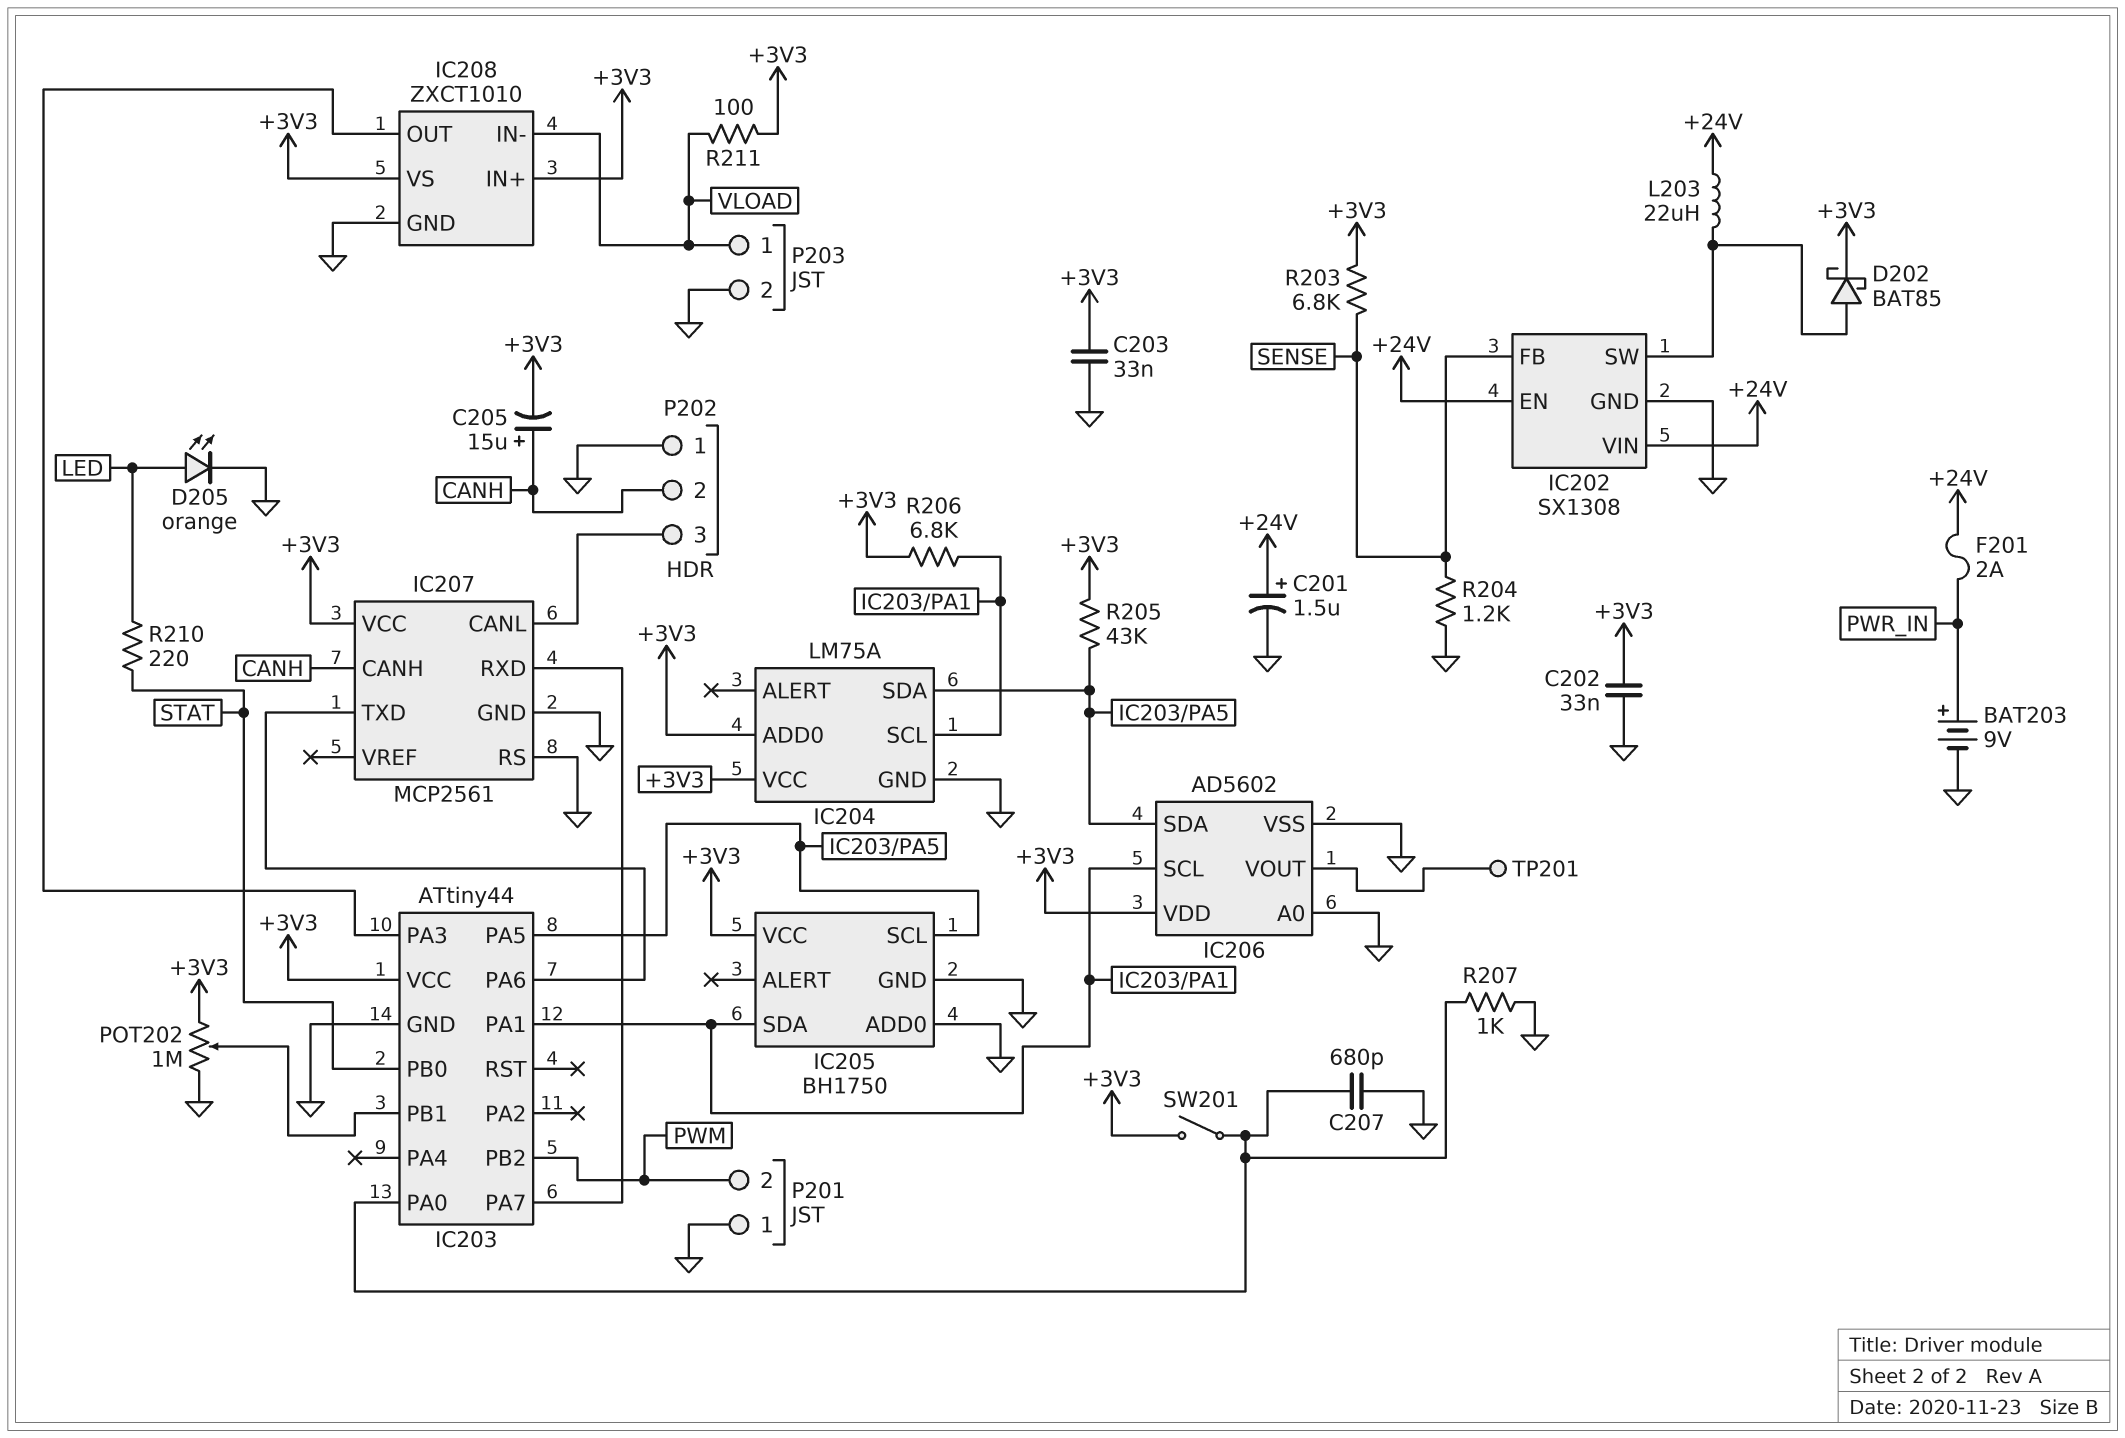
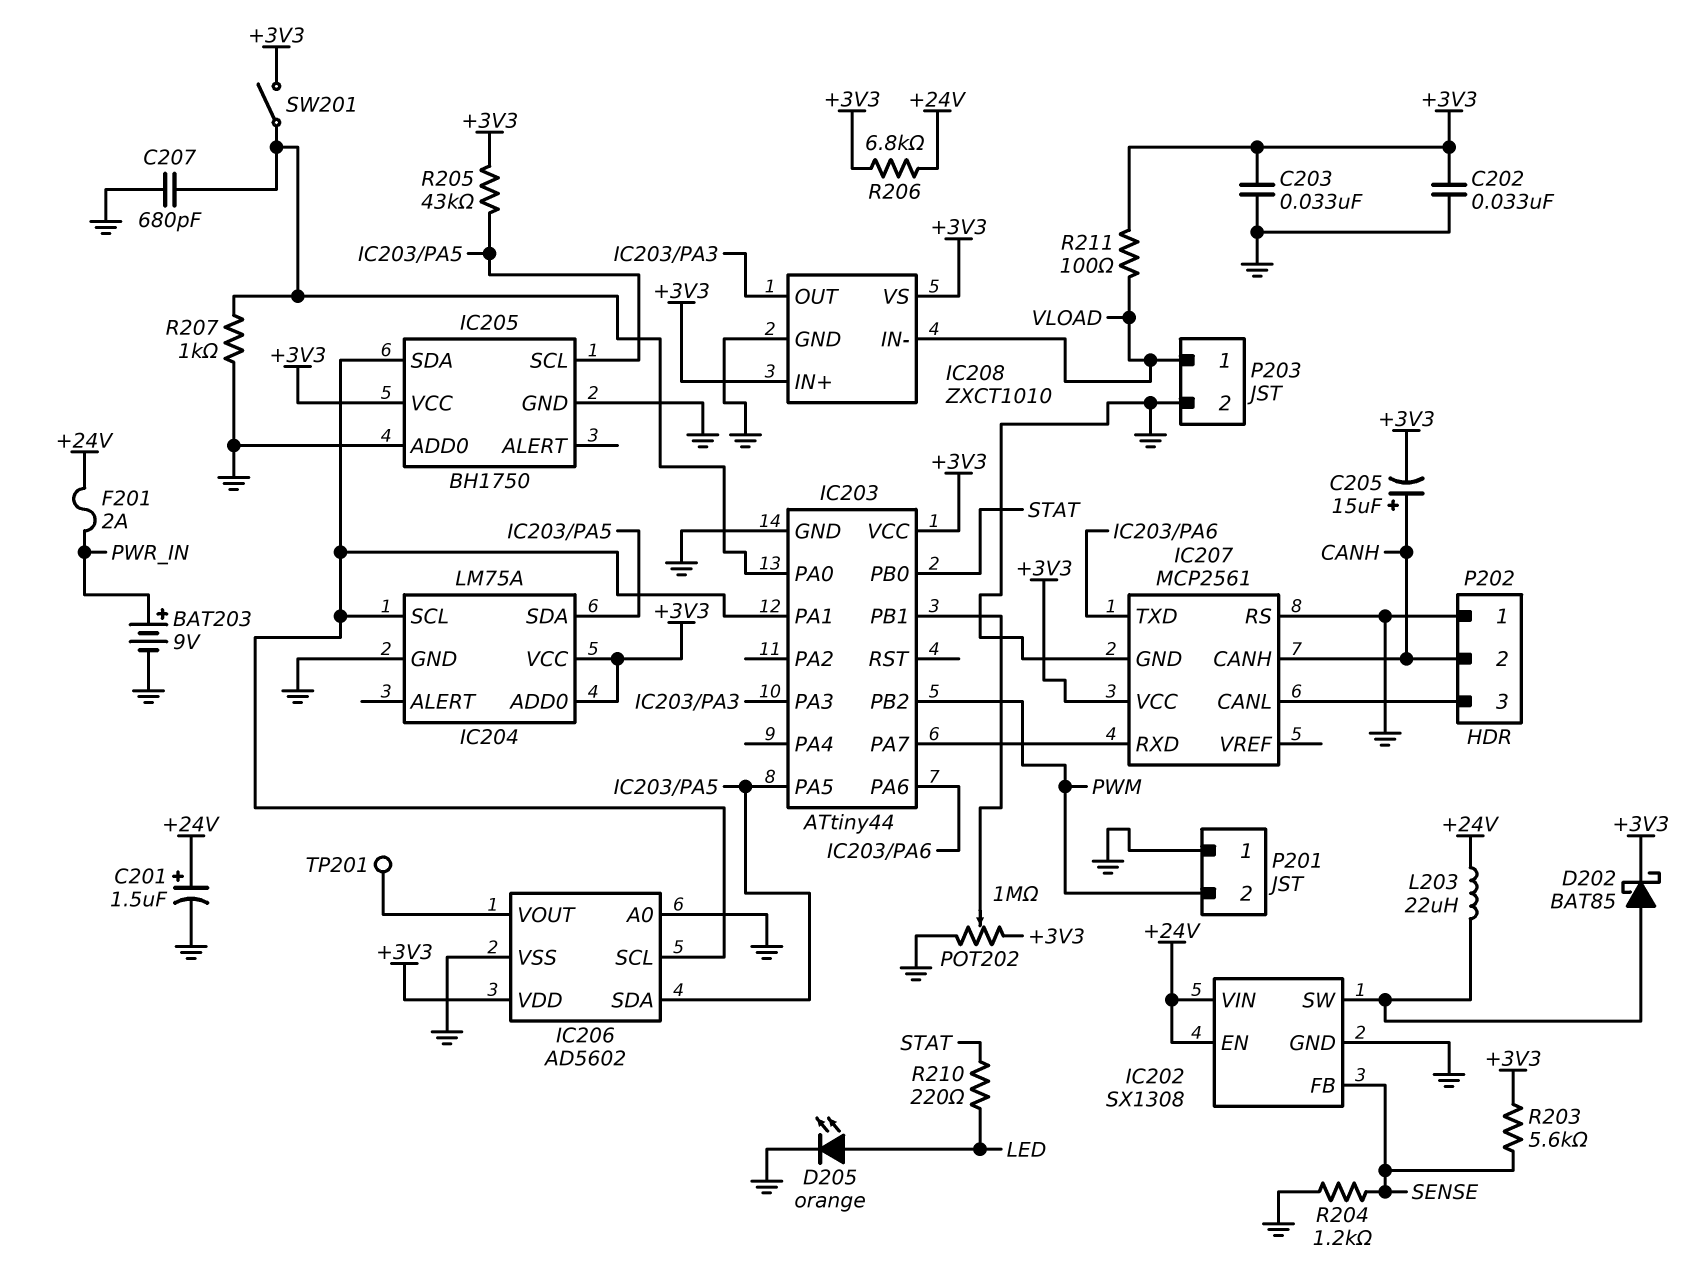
R203: 6.8k (+3V3, SENSE) -> 5.6k (+3V3, SENSE)
R206: 6.8k (+3V3, IC203/PA1) -> 6.8k (+3V3, +24V)

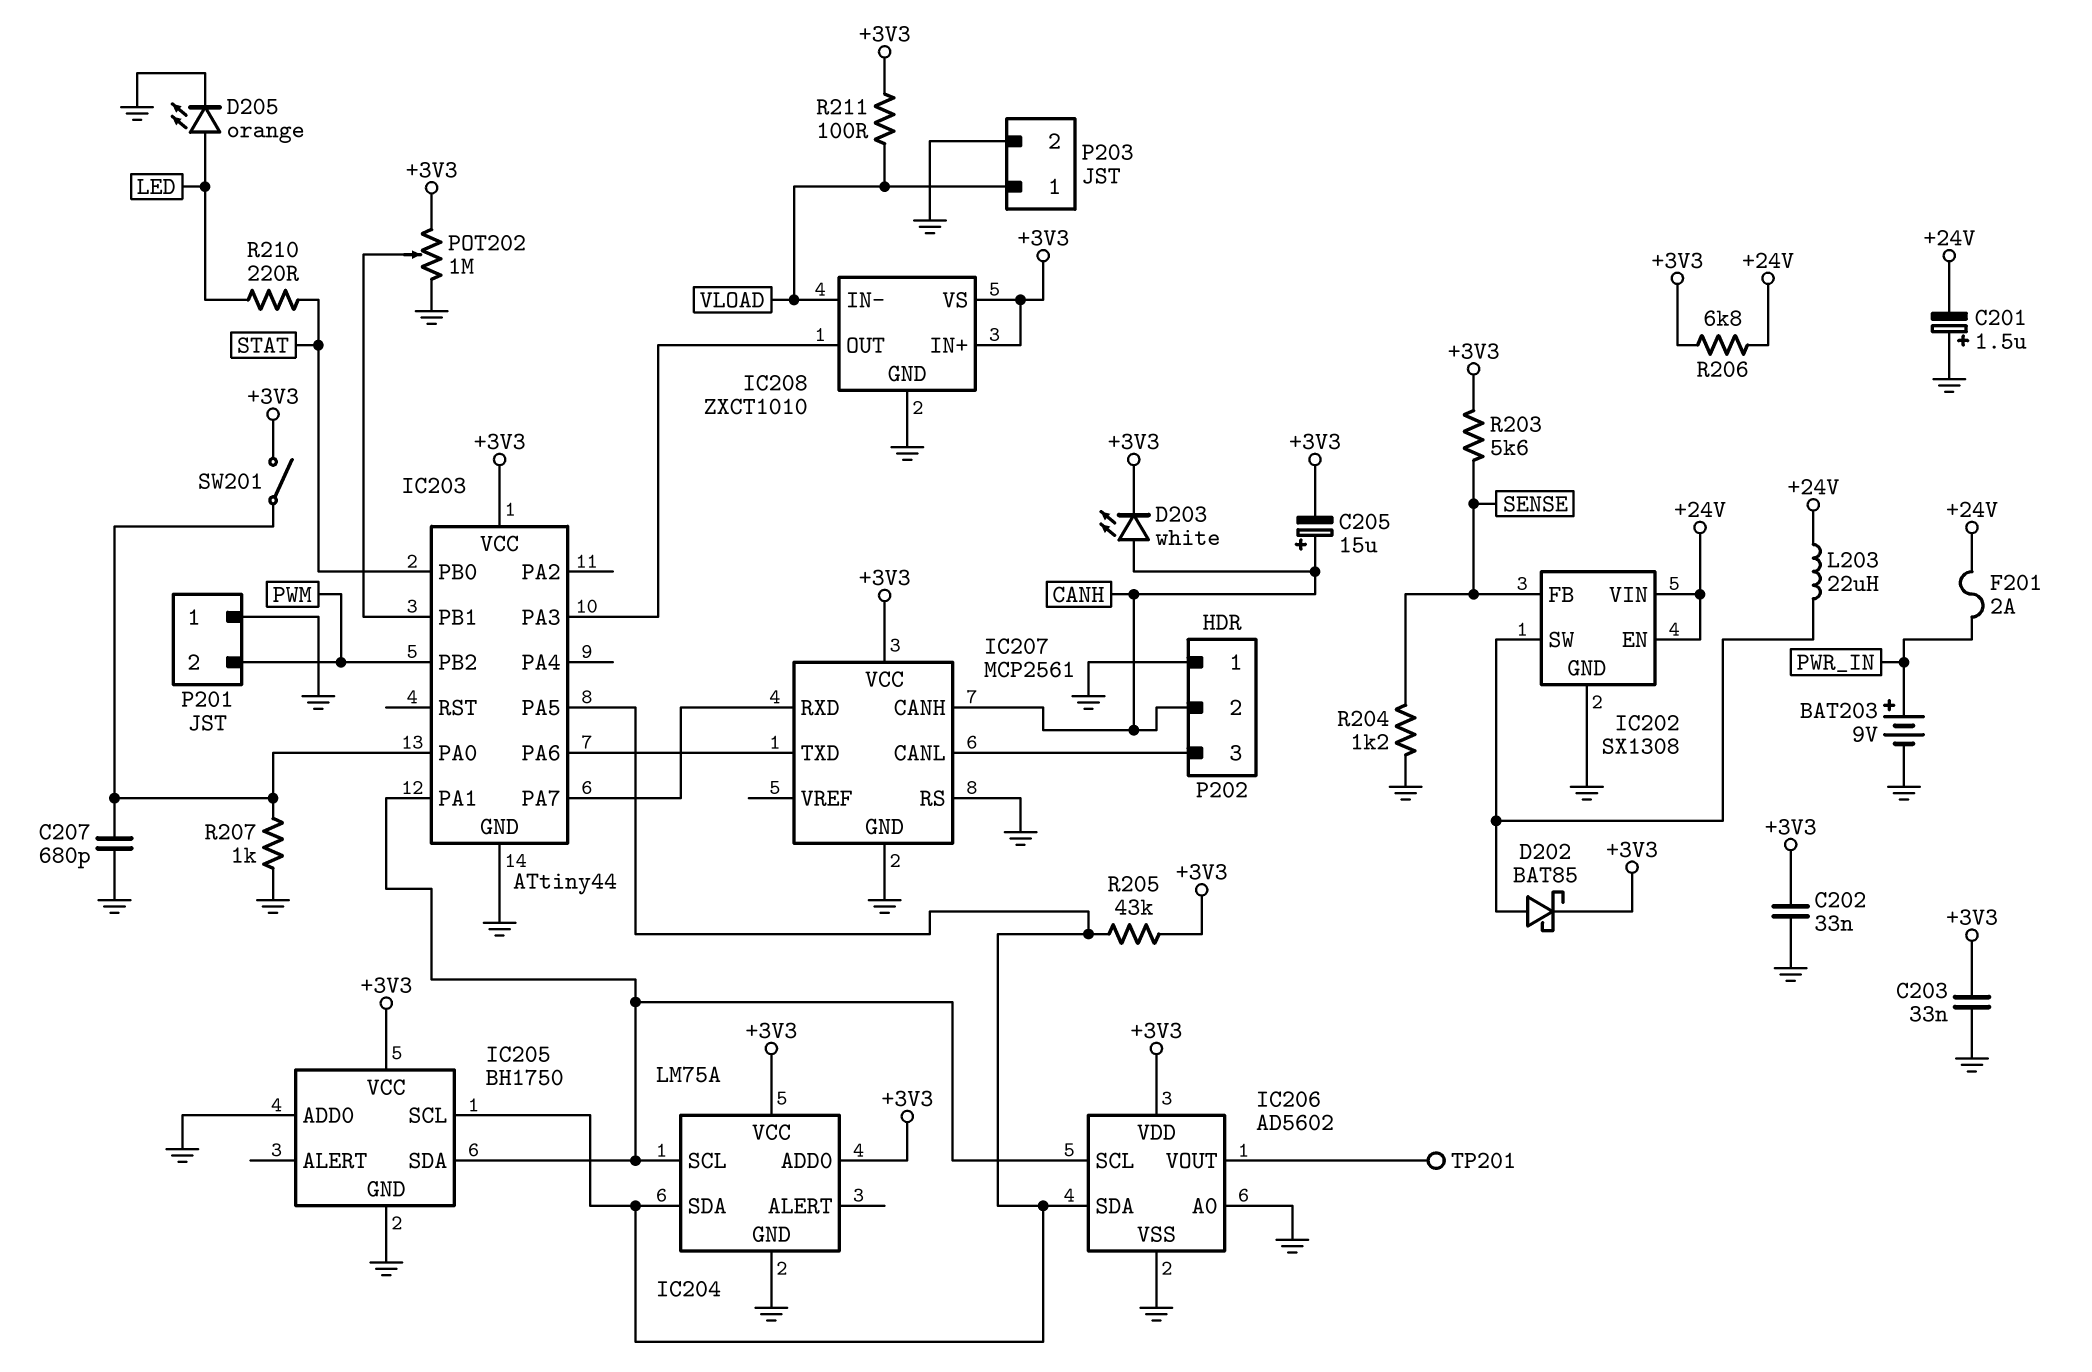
C201: 1.5uF (plus +24V, minus GND) -> 1.5uF (plus GND, minus +24V)
D203: none -> LED white (A CANH, K +3V3)

